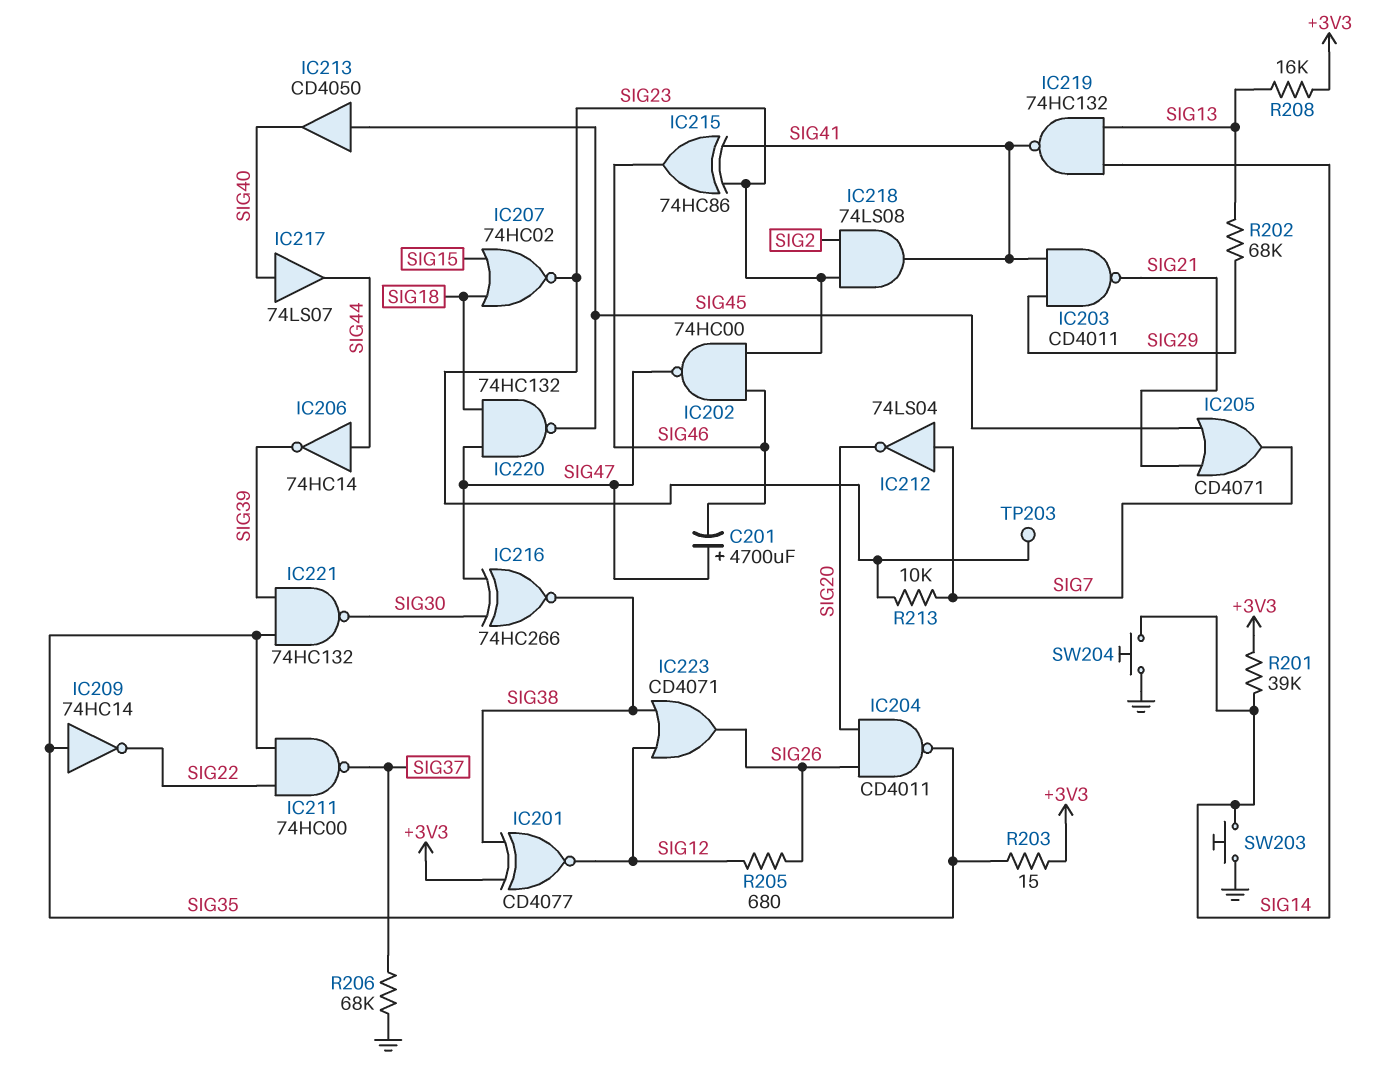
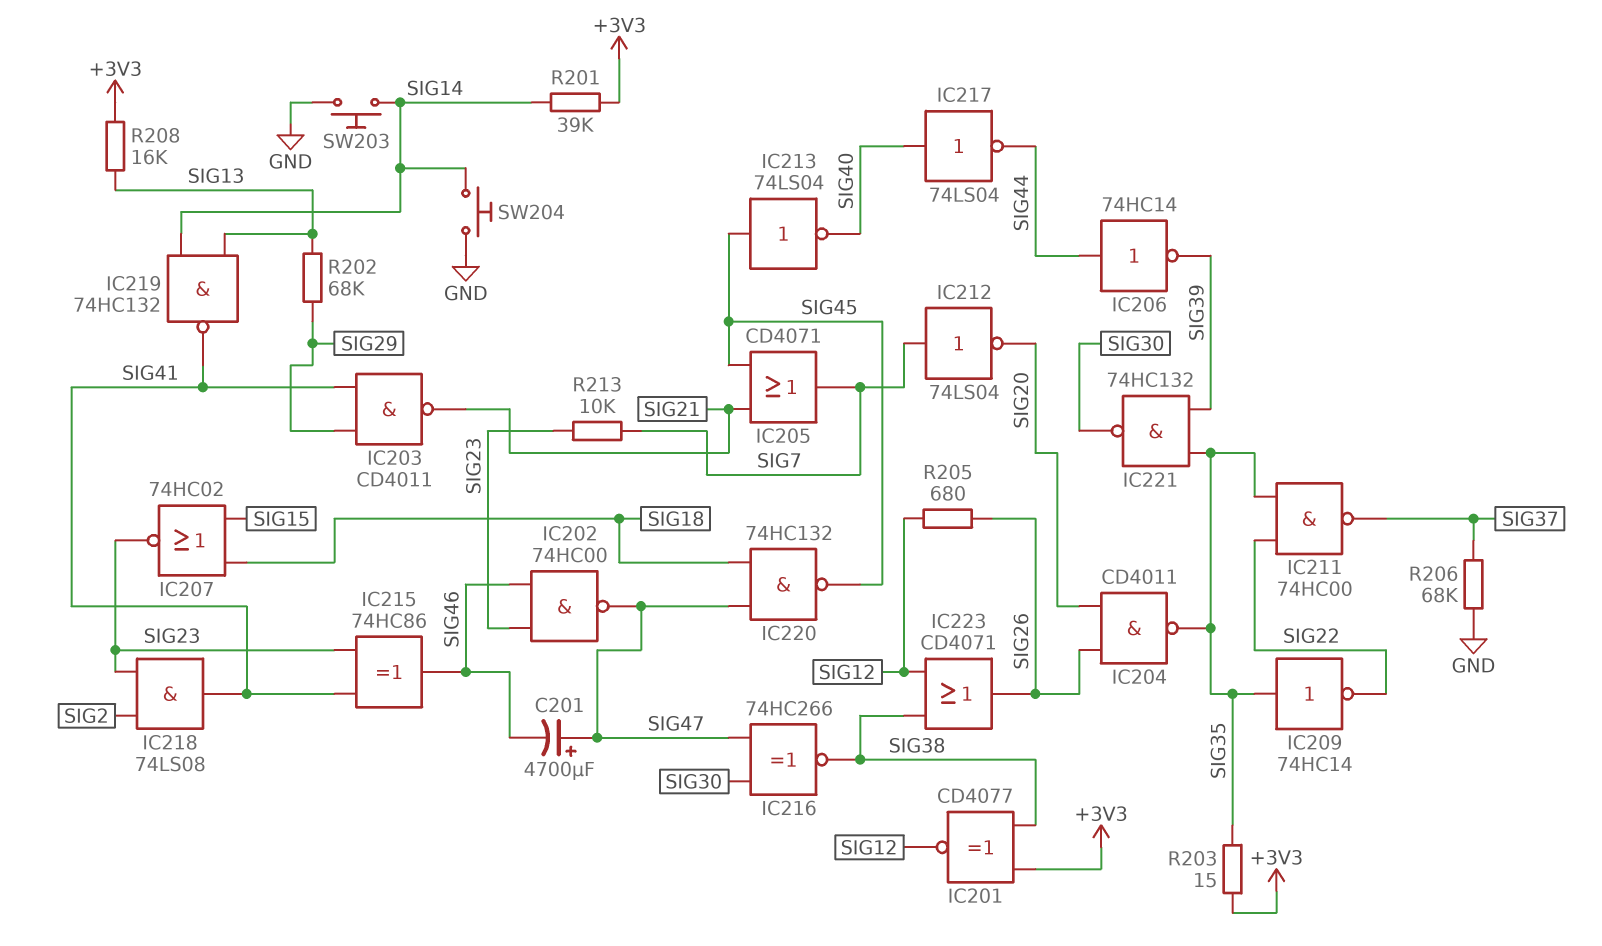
IC213: buffer CD4050 (in SIG45, out SIG40) -> NOT 74LS04 (in SIG45, out SIG40)
IC217: buffer 74LS07 (in SIG40, out SIG44) -> NOT 74LS04 (in SIG40, out SIG44)
TP203: test point (SIG23) -> none

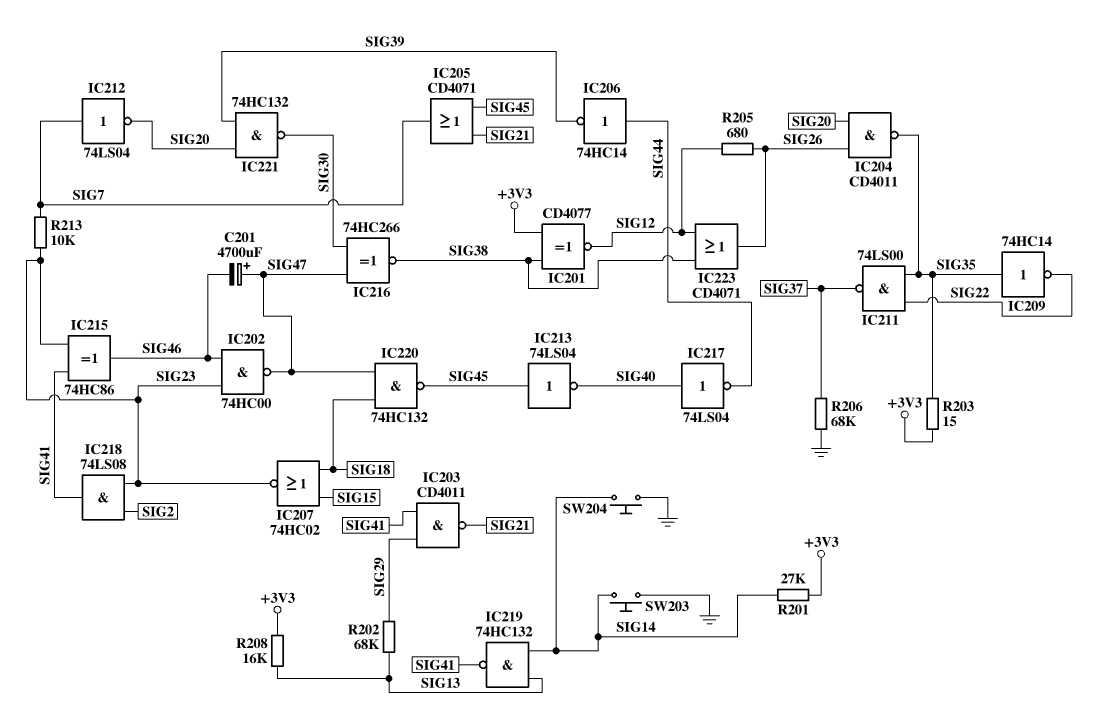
IC211: NAND 74HC00 (in SIG22, in SIG35, out SIG37) -> NAND 74LS00 (in SIG22, in SIG35, out SIG37)
IC221: NAND 74HC132 (in SIG35, in SIG39, out SIG30) -> NAND 74HC132 (in SIG20, in SIG39, out SIG30)
R201: 39k (+3V3, SIG14) -> 27k (+3V3, SIG14)

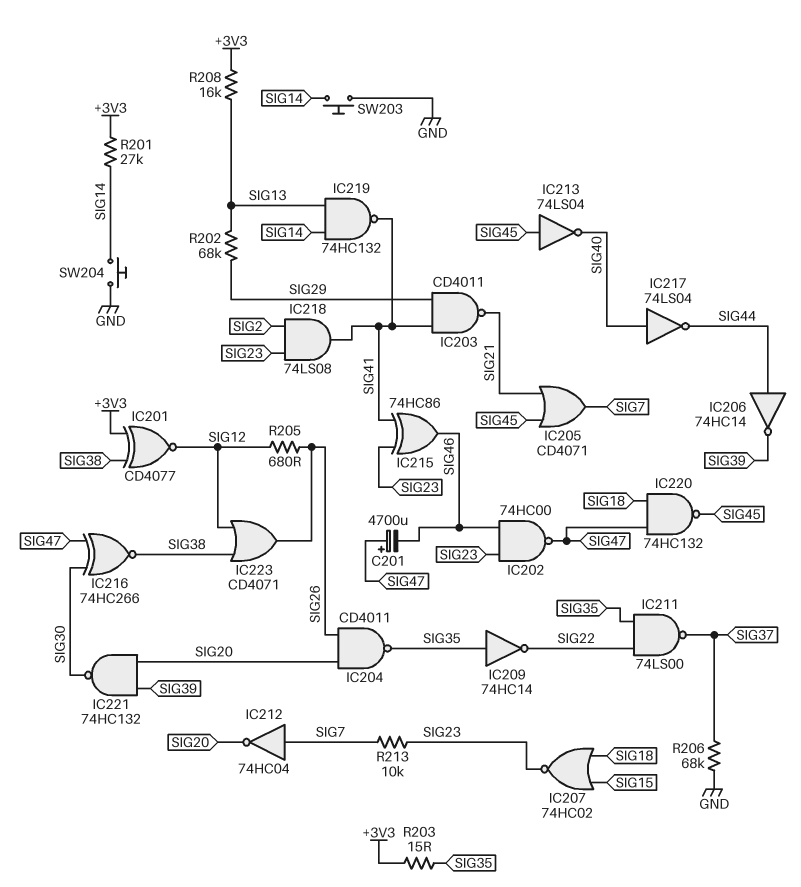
IC212: NOT 74LS04 (in SIG7, out SIG20) -> NOT 74HC04 (in SIG7, out SIG20)

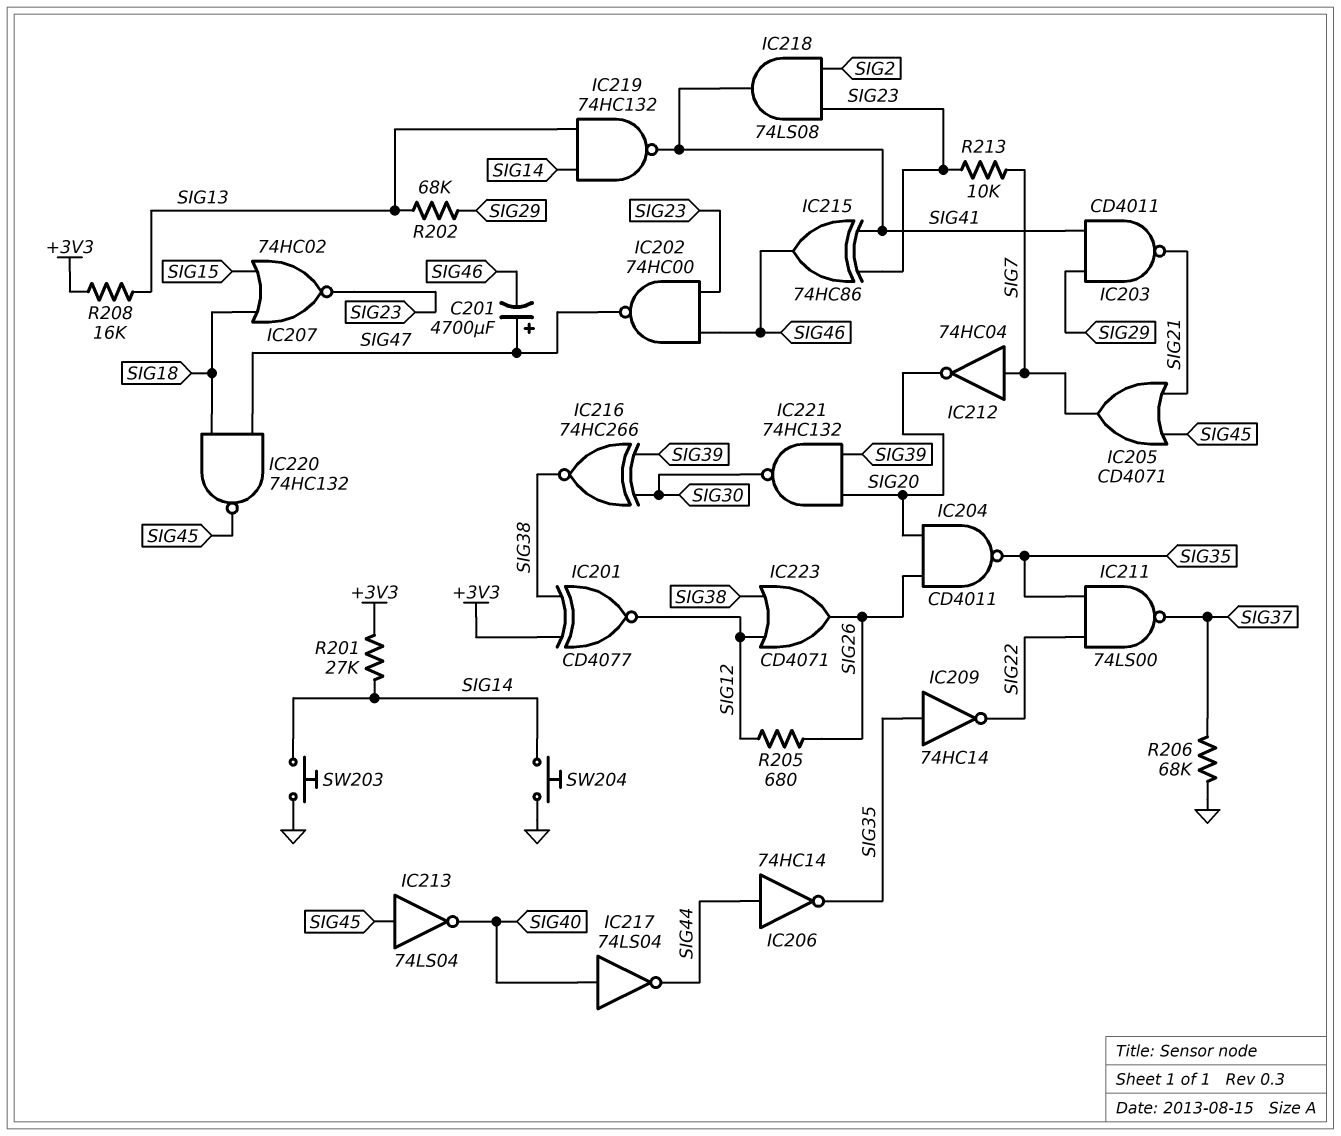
IC206: NOT 74HC14 (in SIG44, out SIG39) -> NOT 74HC14 (in SIG44, out SIG35)
IC216: XNOR 74HC266 (in SIG30, in SIG47, out SIG38) -> XNOR 74HC266 (in SIG30, in SIG39, out SIG38)
R203: 15 (+3V3, SIG35) -> none

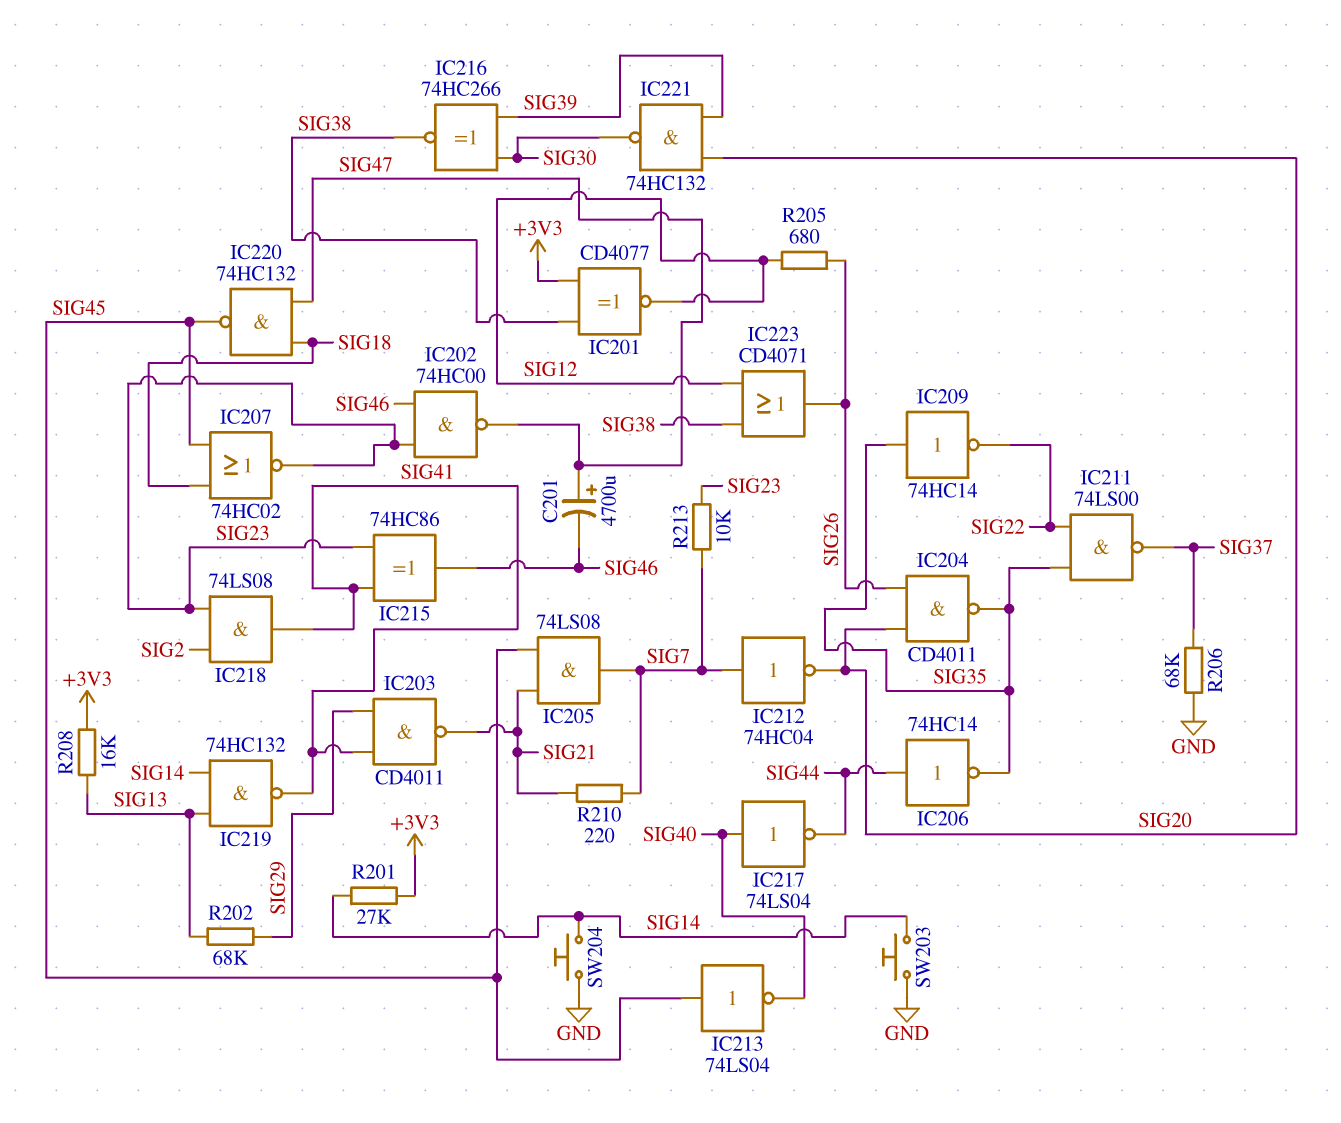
IC205: OR CD4071 (in SIG21, in SIG45, out SIG7) -> AND 74LS08 (in SIG21, in SIG45, out SIG7)
IC207: NOR 74HC02 (in SIG15, in SIG18, out SIG23) -> NOR 74HC02 (in SIG18, in SIG45, out SIG23)
R210: none -> 220 (SIG7, SIG21)

